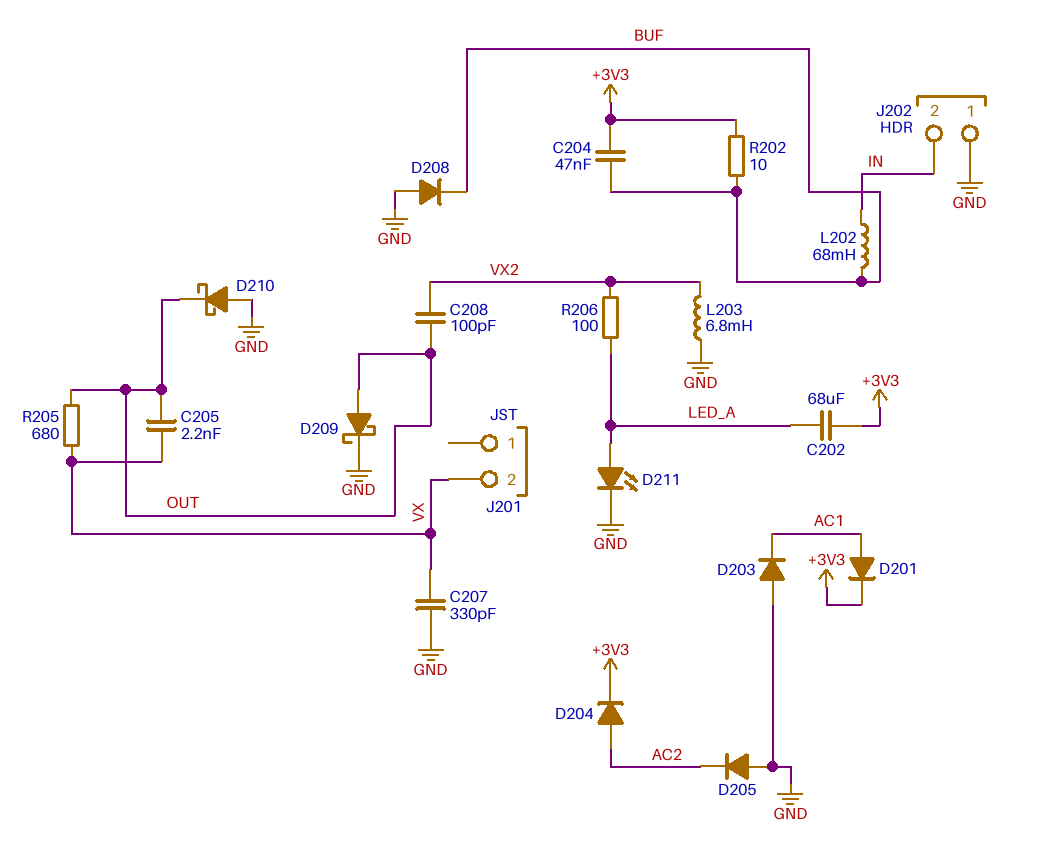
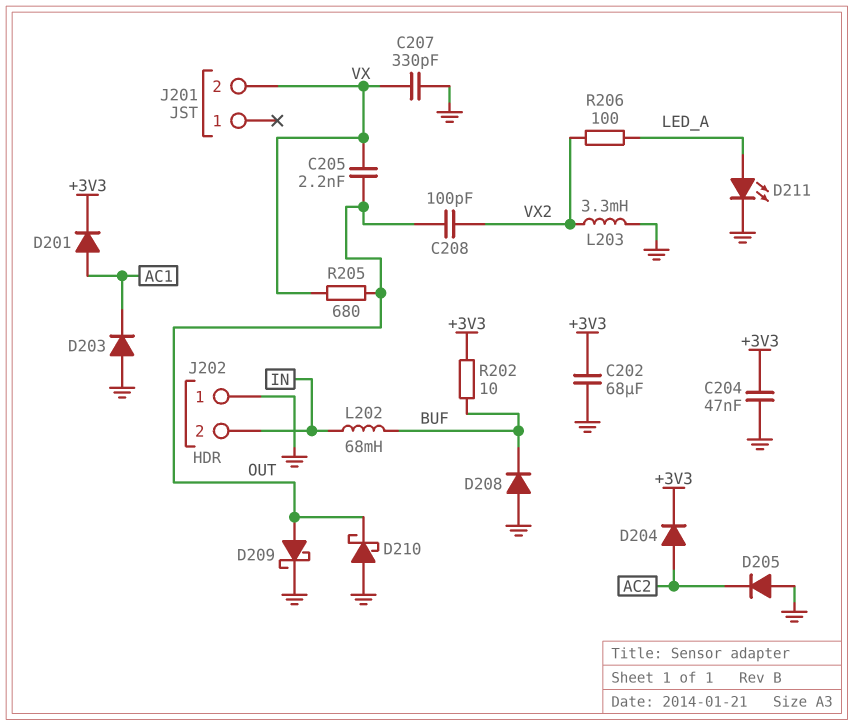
C202: 68uF (+3V3, LED_A) -> 68uF (+3V3, GND)
C204: 47nF (+3V3, BUF) -> 47nF (+3V3, GND)
L203: 6.8mH (GND, VX2) -> 3.3mH (GND, VX2)

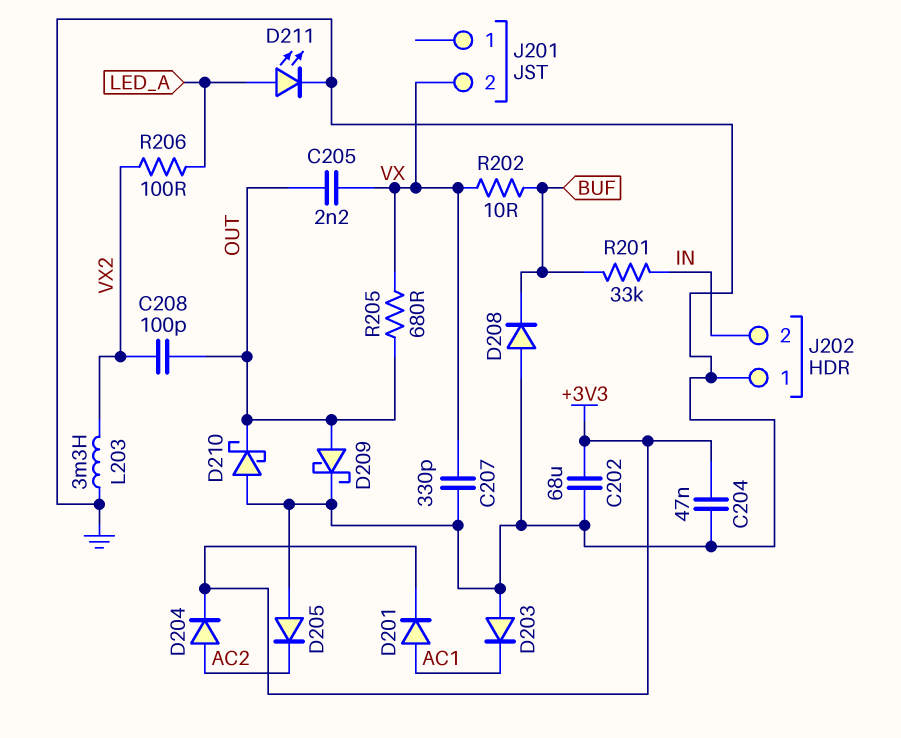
L202: 68mH (BUF, IN) -> none
R201: none -> 33k (BUF, IN)
R202: 10 (+3V3, BUF) -> 10 (BUF, VX)

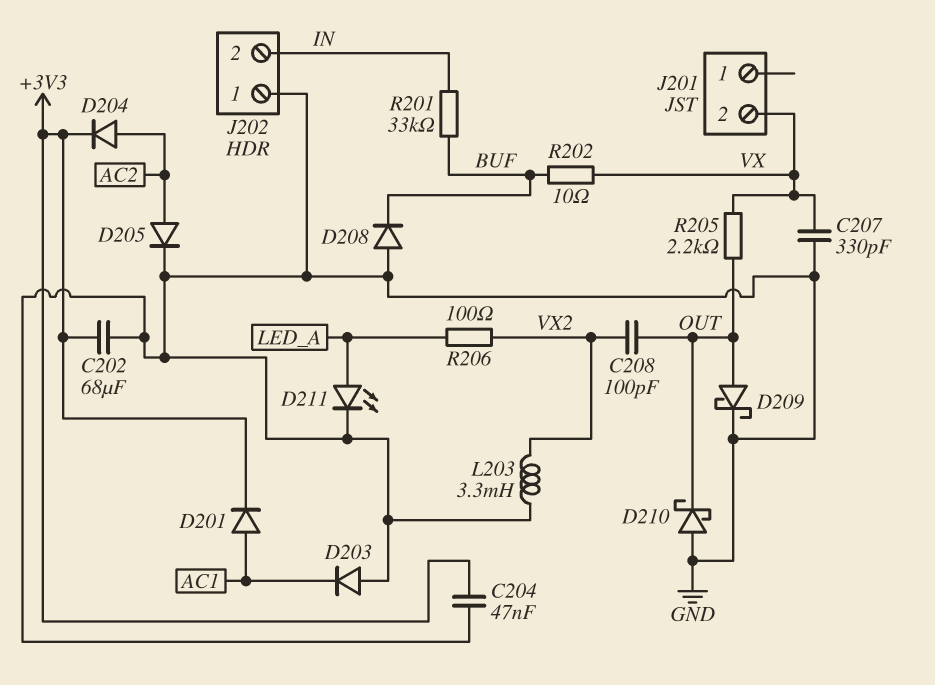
C205: 2.2nF (OUT, VX) -> none
D205: diode (A GND, K AC2) -> diode (A AC2, K GND)
R205: 680 (OUT, VX) -> 2.2k (OUT, VX)

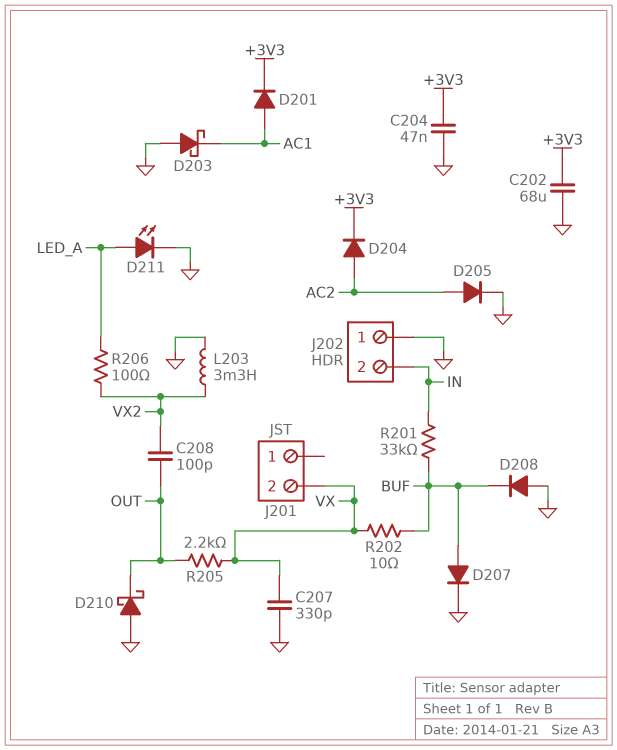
D203: diode (A GND, K AC1) -> schottky (A GND, K AC1)
D207: none -> diode (A BUF, K GND)
D209: schottky (A OUT, K GND) -> none

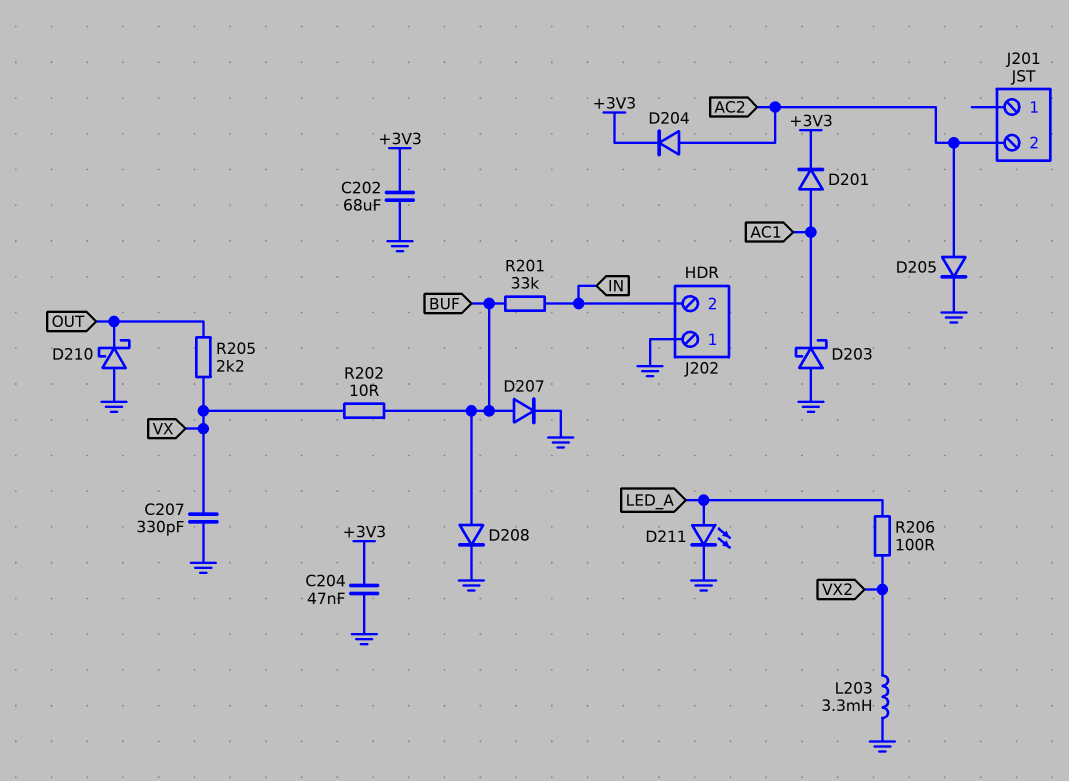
C208: 100pF (OUT, VX2) -> none
D208: diode (A GND, K BUF) -> diode (A BUF, K GND)
J201 pin 2: VX -> AC2

